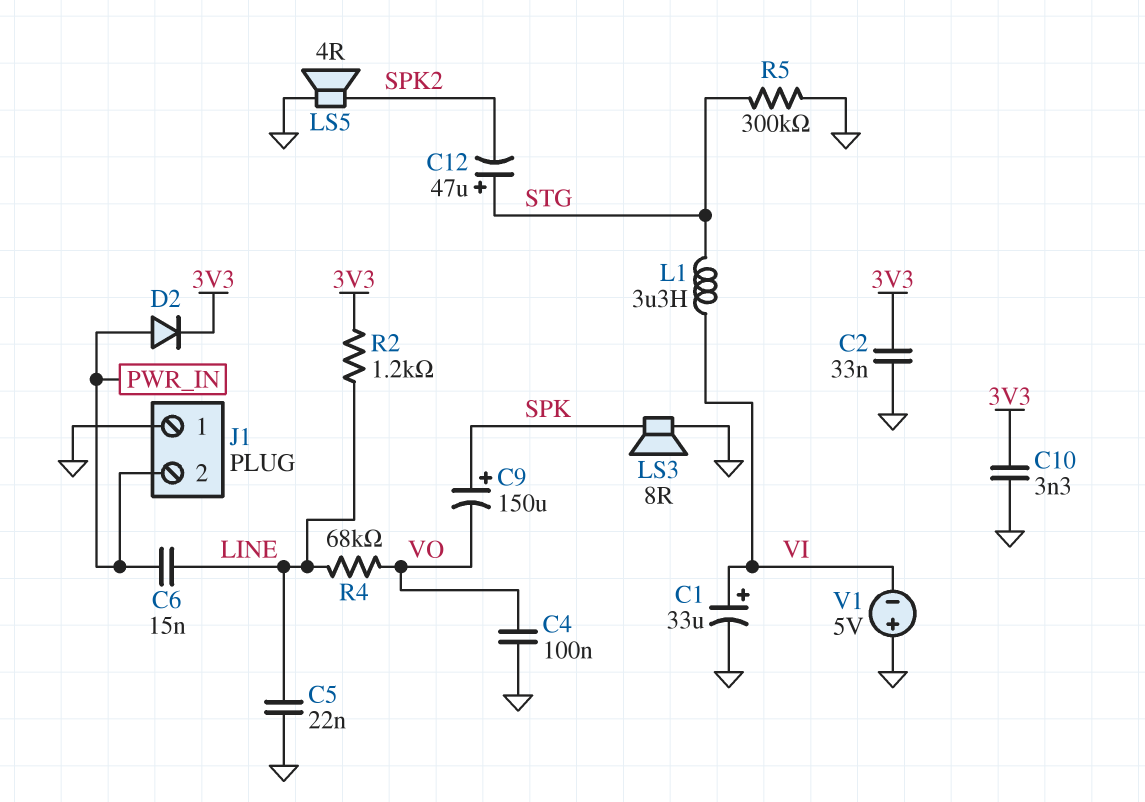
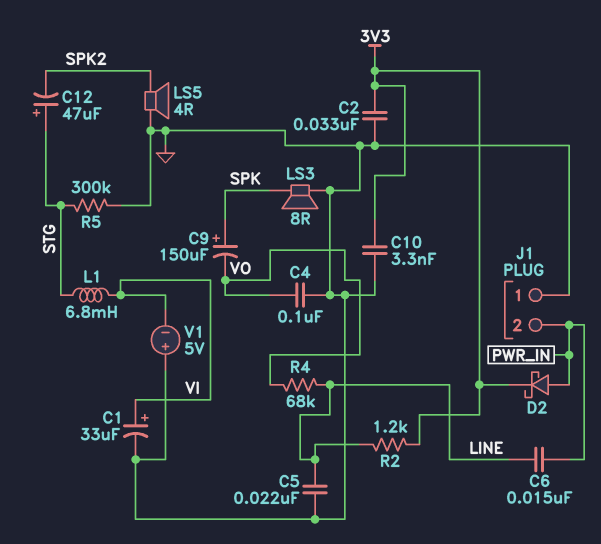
D2: diode (A PWR_IN, K 3V3) -> schottky (A PWR_IN, K 3V3)
L1: 3.3uH (STG, VI) -> 6.8mH (STG, VI)

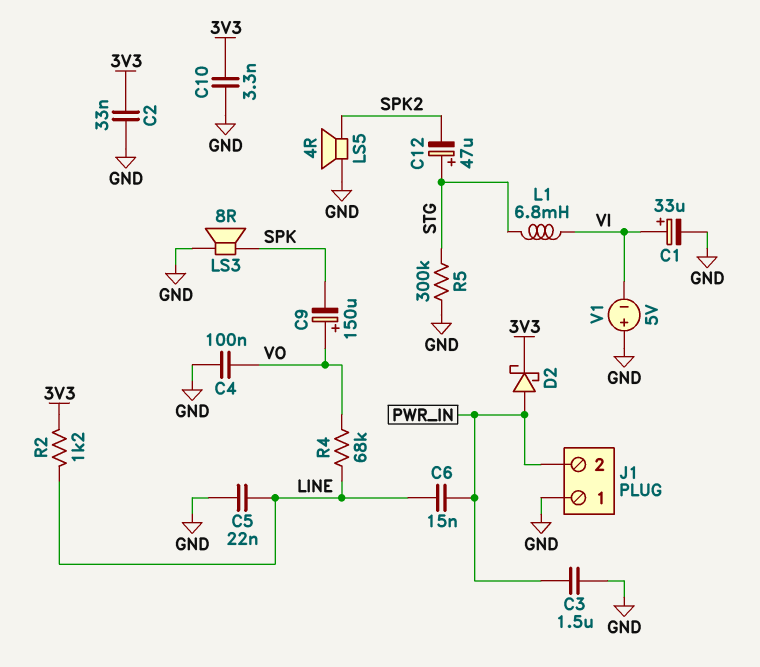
C3: none -> 1.5uF (GND, PWR_IN)
C9: 150uF (plus SPK, minus VO) -> 150uF (plus VO, minus SPK)

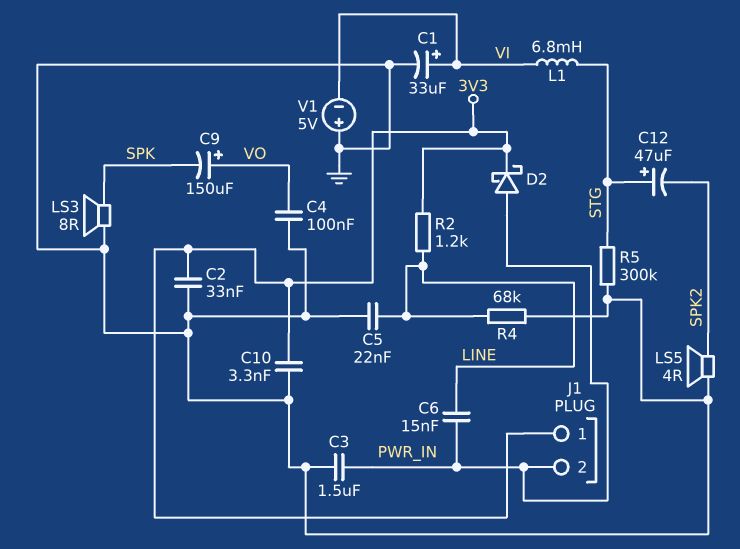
J1 pin 1: GND -> 3V3
R4: 68k (LINE, VO) -> 68k (GND, LINE)

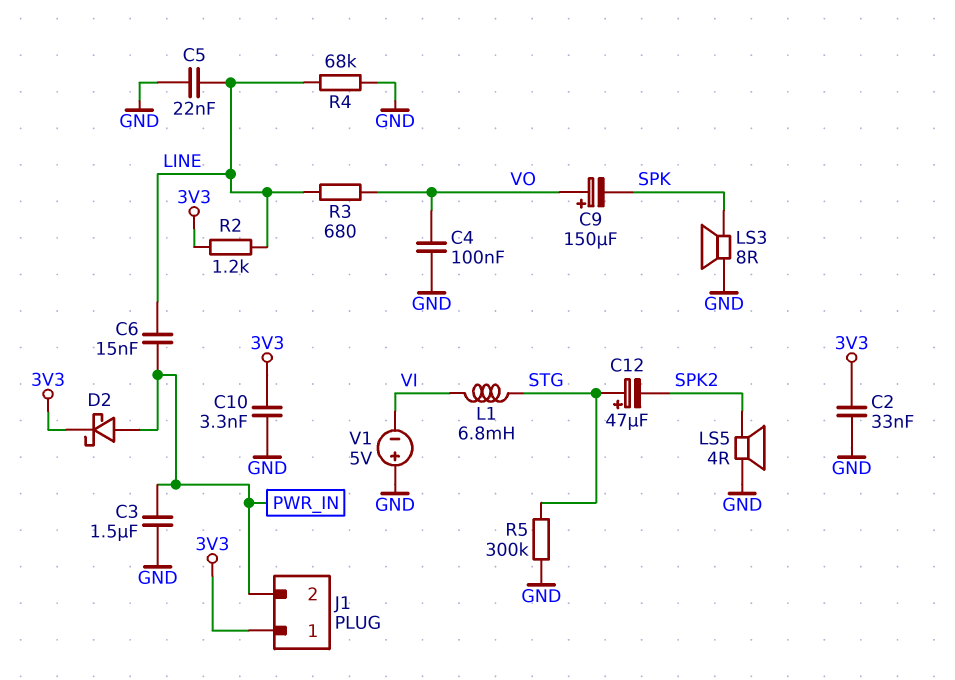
C1: 33uF (plus VI, minus GND) -> none
R3: none -> 680 (LINE, VO)

